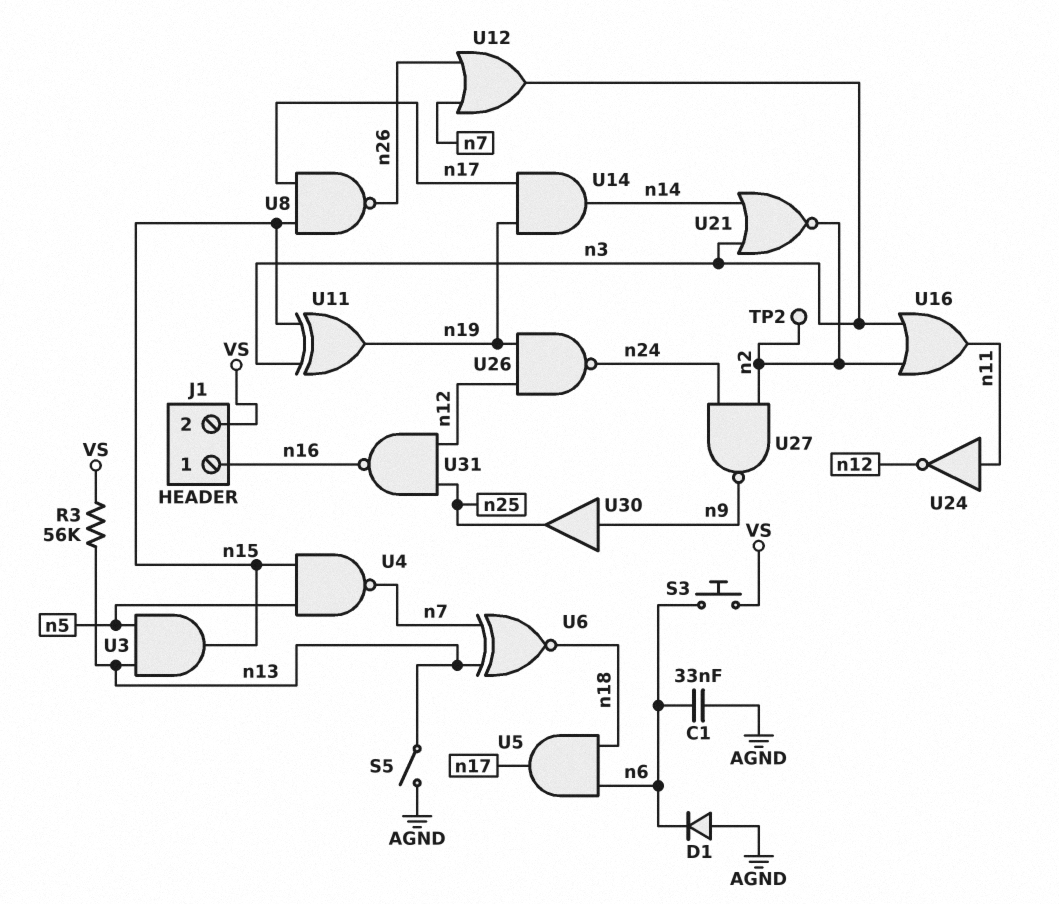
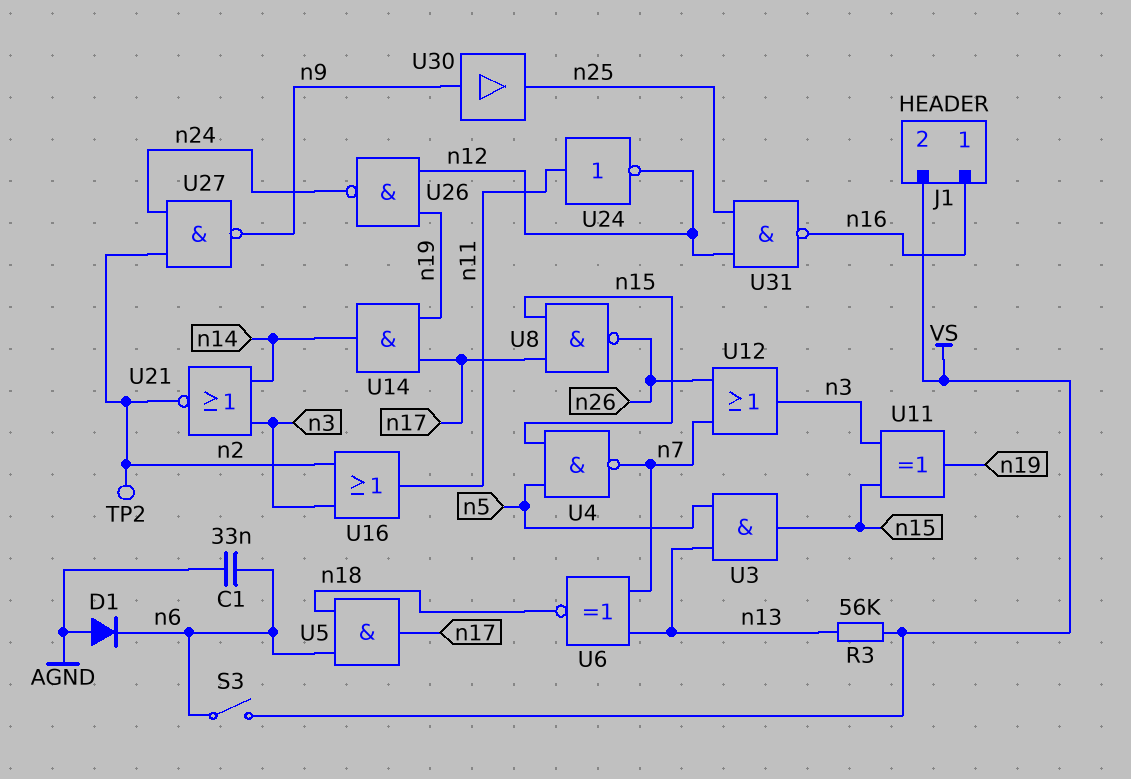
S3: button (VS, n6) -> switch (VS, n6)
S5: switch (AGND, n13) -> none

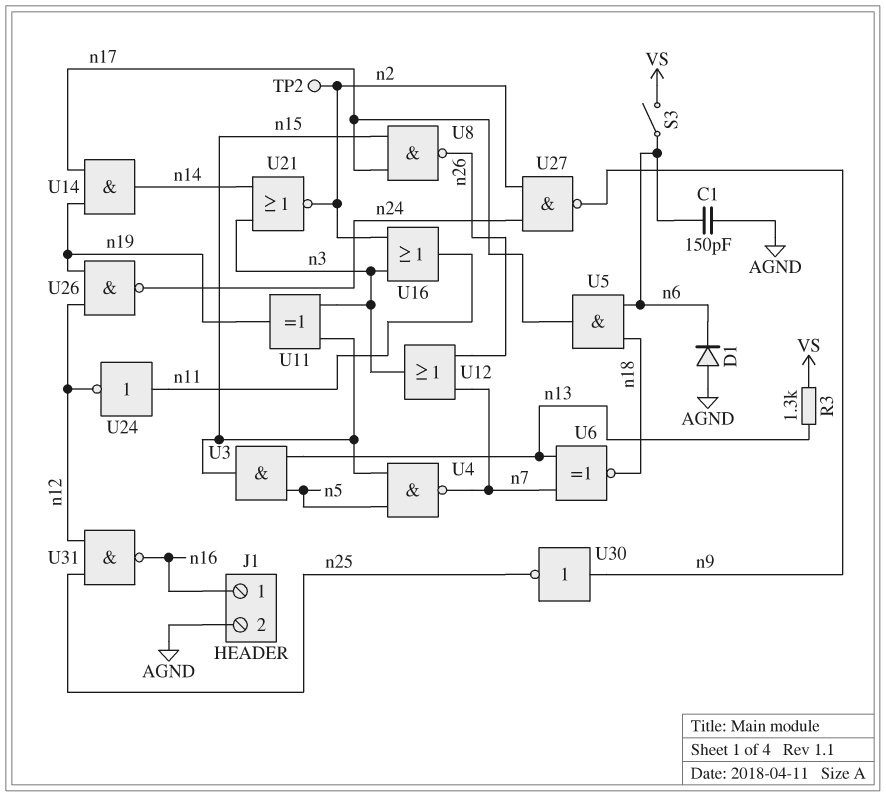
C1: 33nF (AGND, n6) -> 150pF (AGND, n6)
J1 pin 2: VS -> AGND
R3: 56k (VS, n13) -> 1.3k (VS, n13)
U30: buffer (in n9, out n25) -> NOT (in n9, out n25)

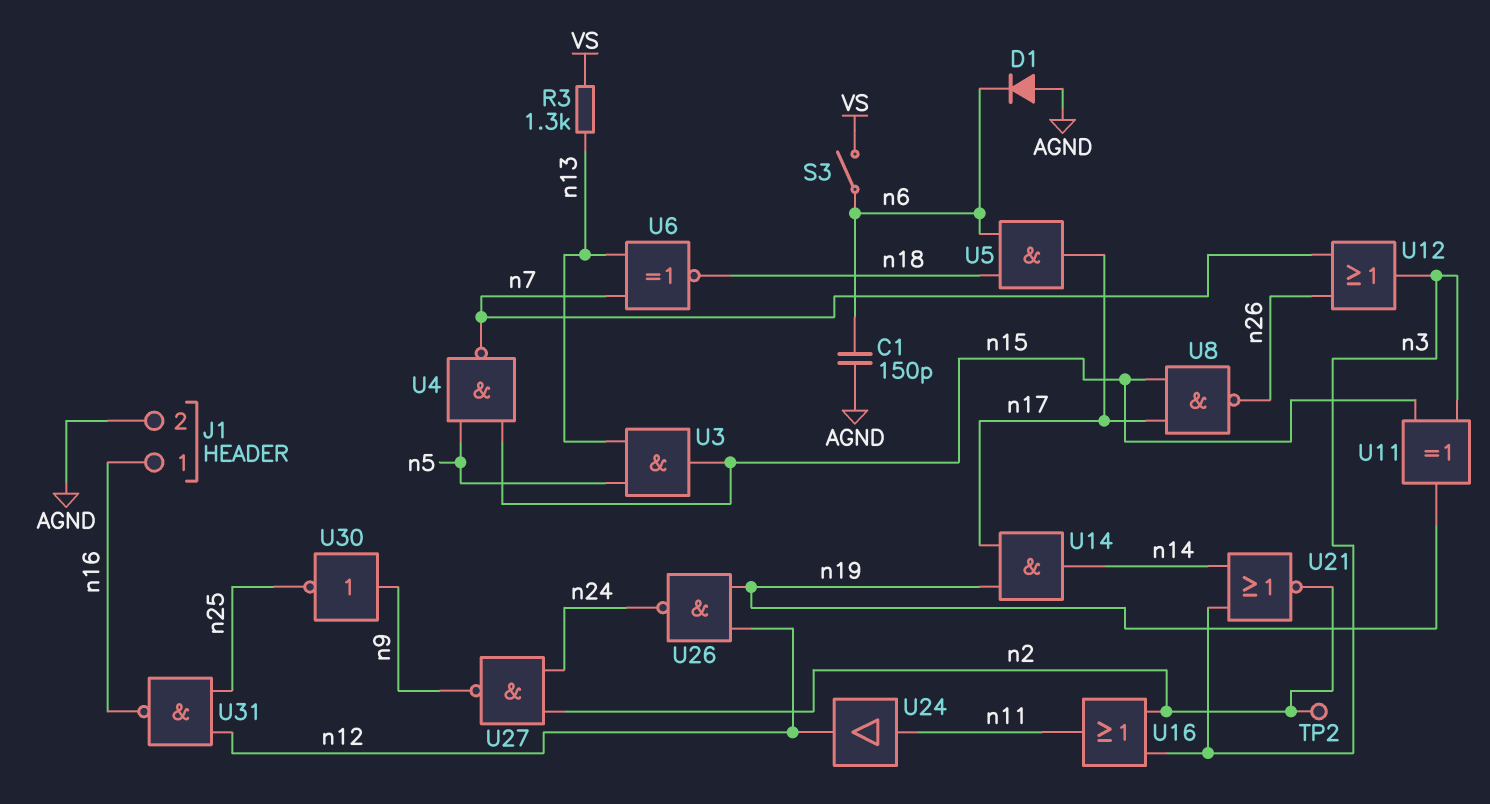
U24: NOT (in n11, out n12) -> buffer (in n11, out n12)

